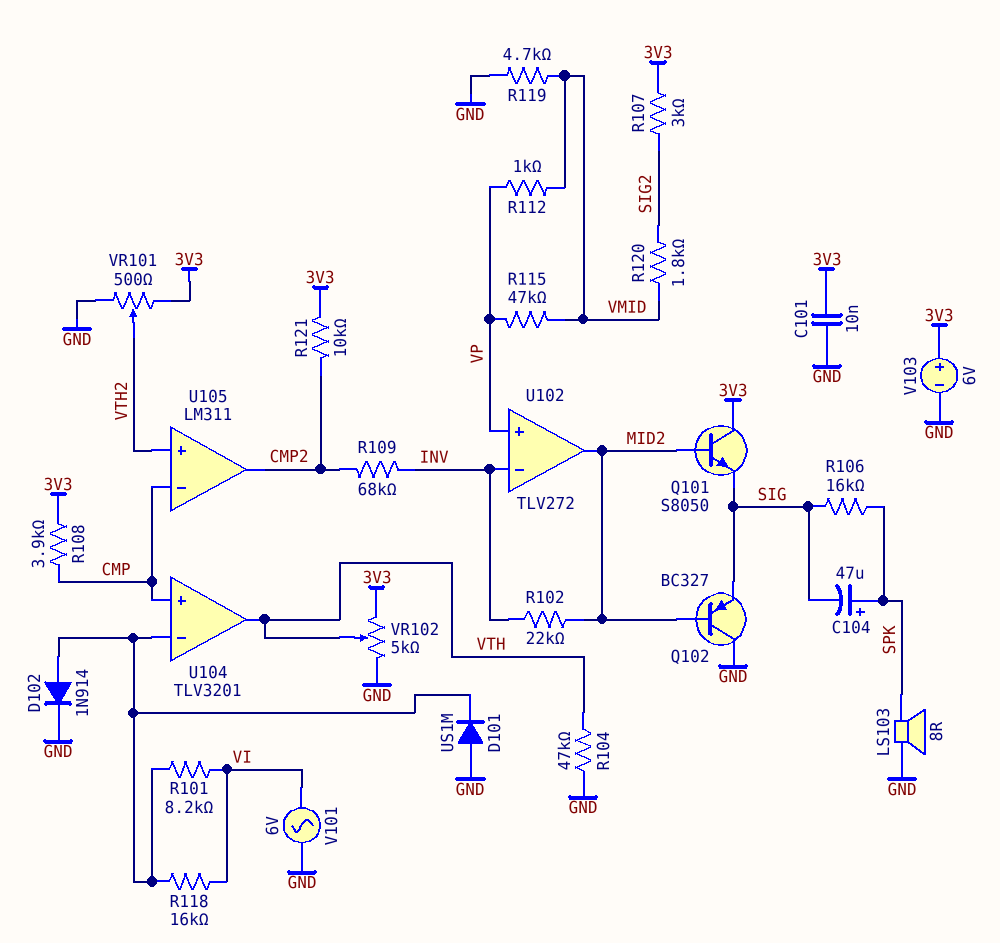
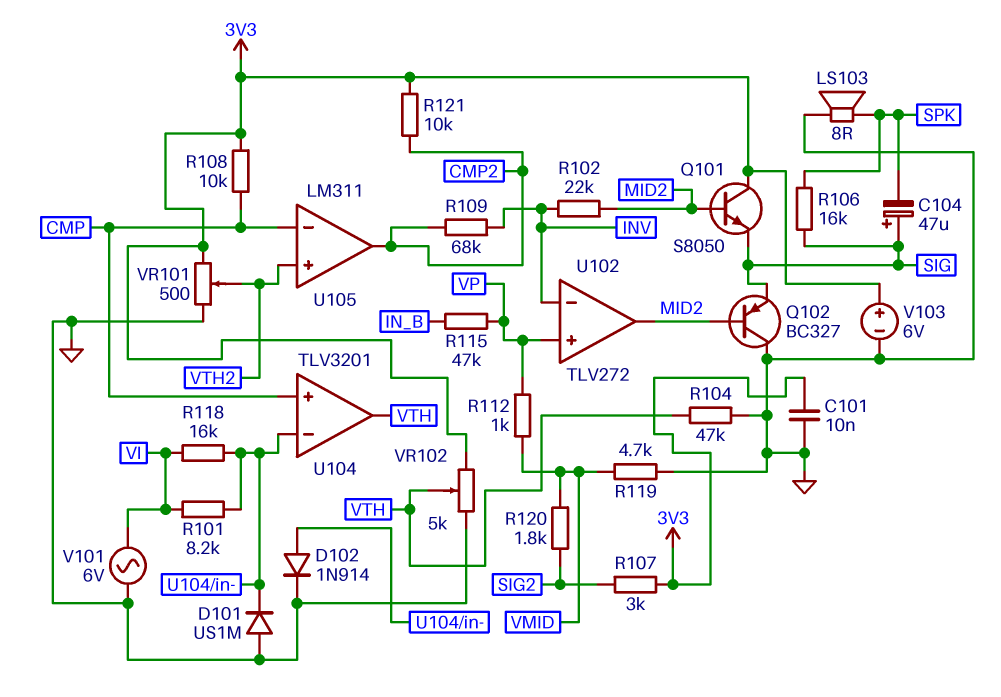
C104: 47uF (plus SPK, minus SIG) -> 47uF (plus SIG, minus SPK)
R108: 3.9k (3V3, CMP) -> 10k (3V3, CMP)
R115: 47k (VMID, VP) -> 47k (IN_B, VP)

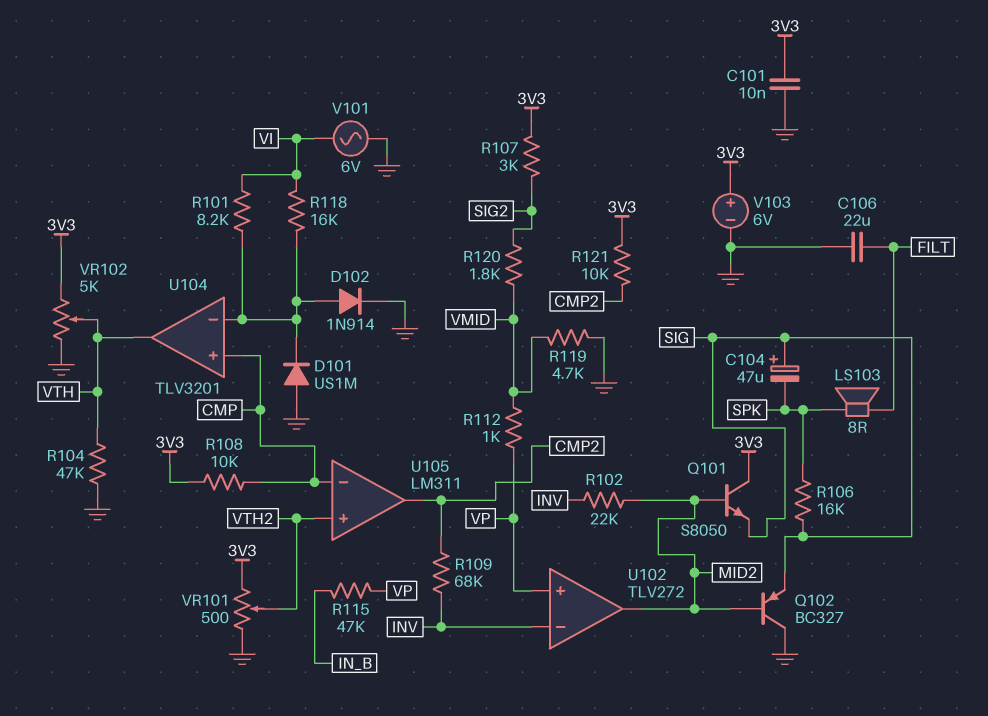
C106: none -> 22uF (FILT, GND)
LS103: speaker 8R (GND, SPK) -> speaker 8R (FILT, SPK)

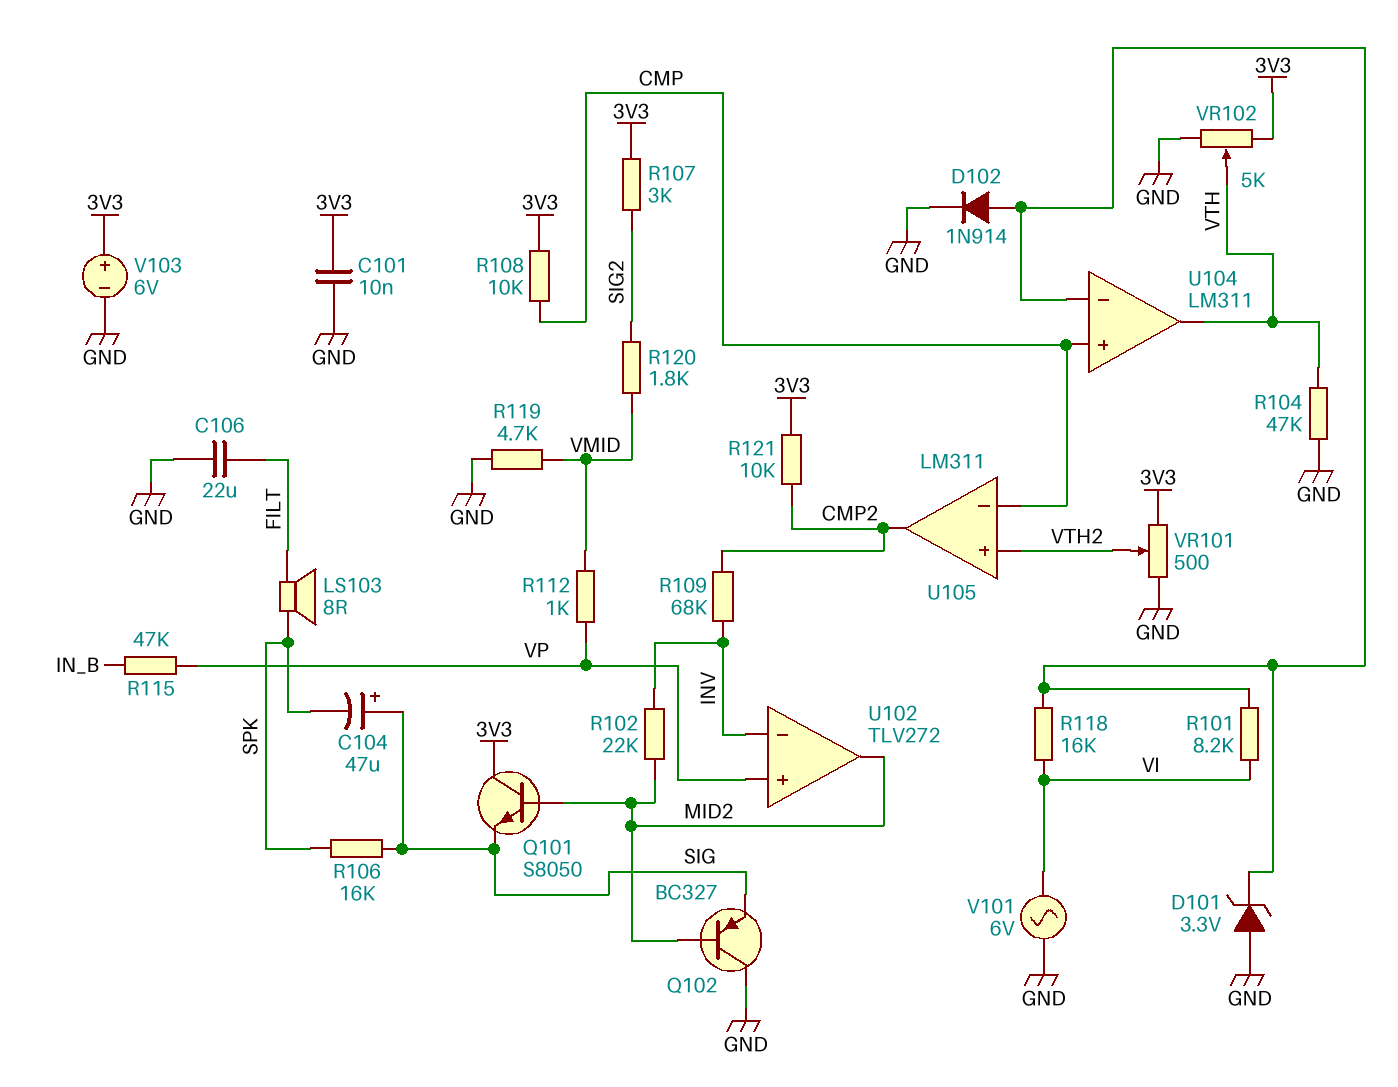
D101: diode US1M (A GND, K U104/in-) -> zener 3.3V (A GND, K U104/in-)
U104: TLV3201 -> LM311

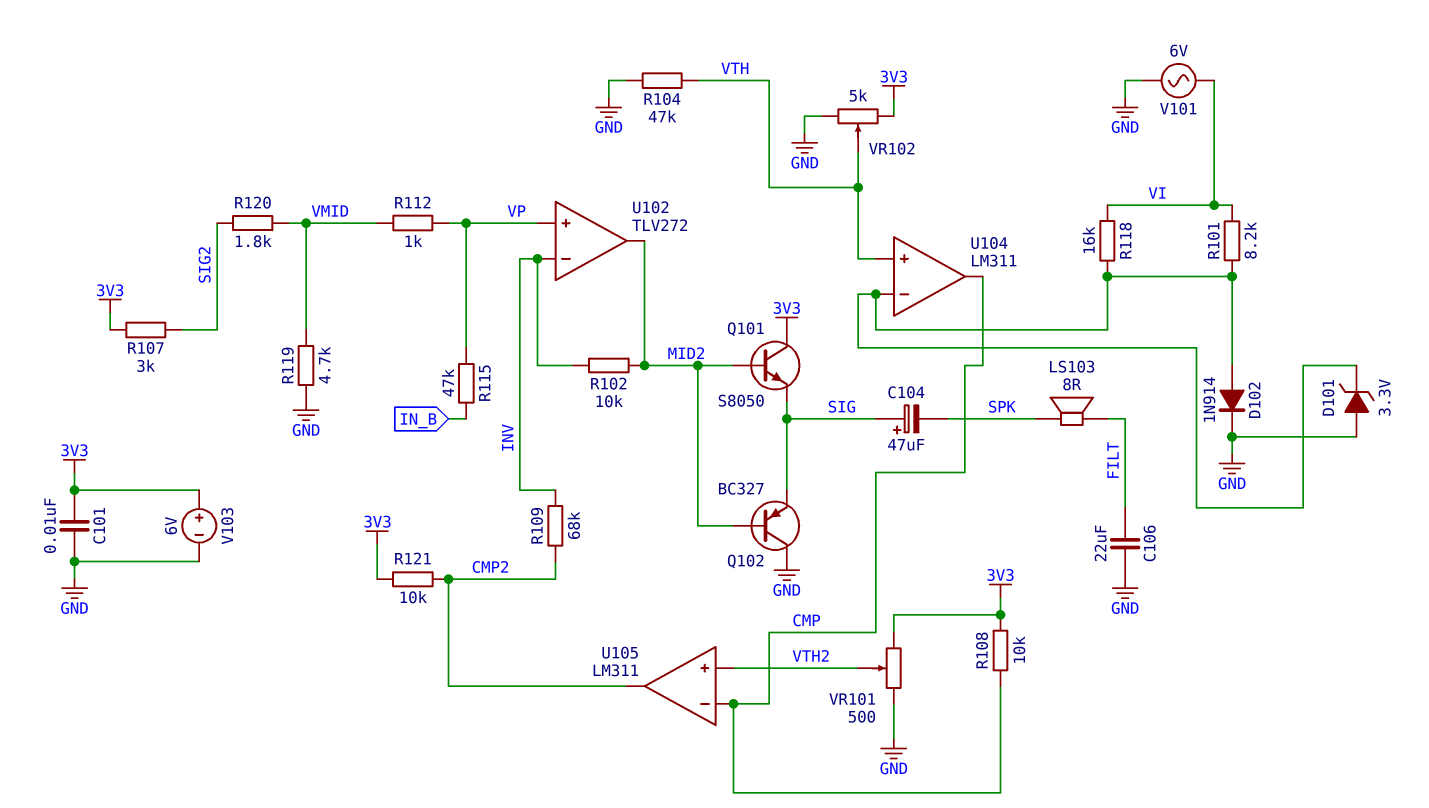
R102: 22k (INV, MID2) -> 10k (INV, MID2)
R106: 16k (SIG, SPK) -> none
U104 pin in+: CMP -> VTH
U104 pin out: VTH -> CMP

